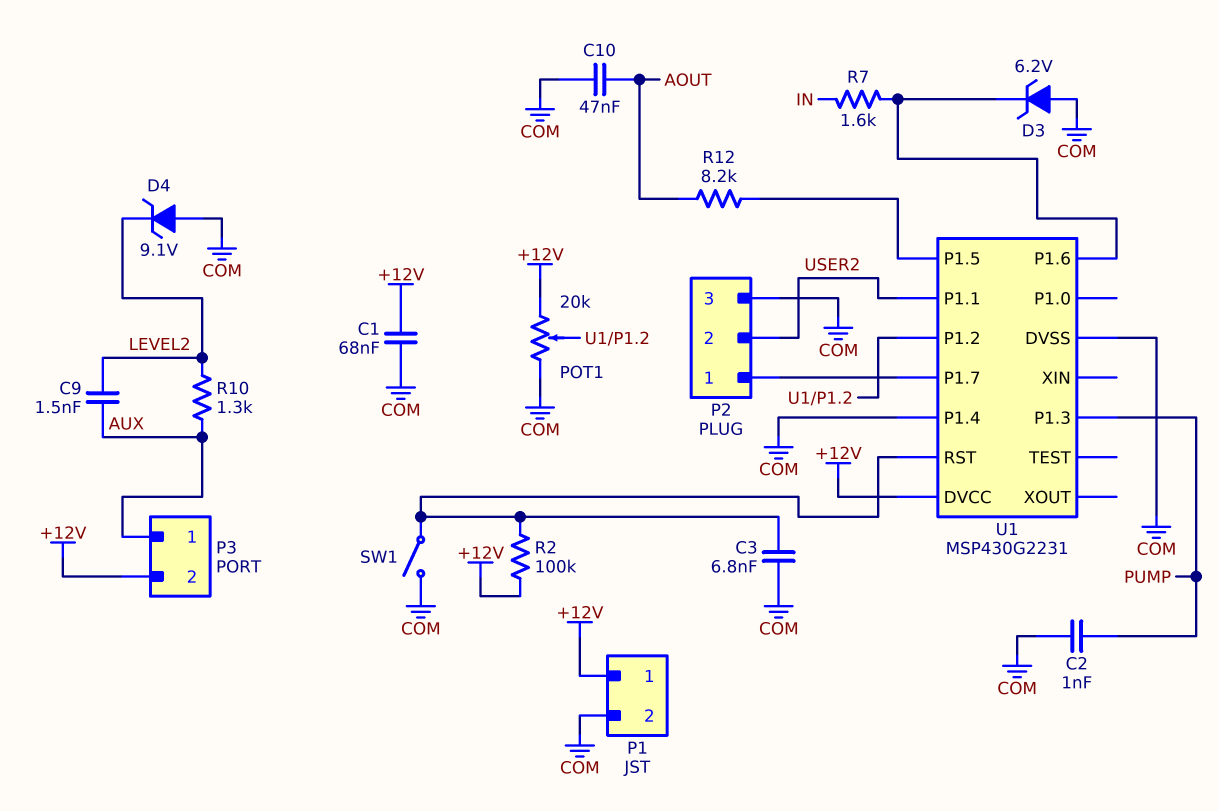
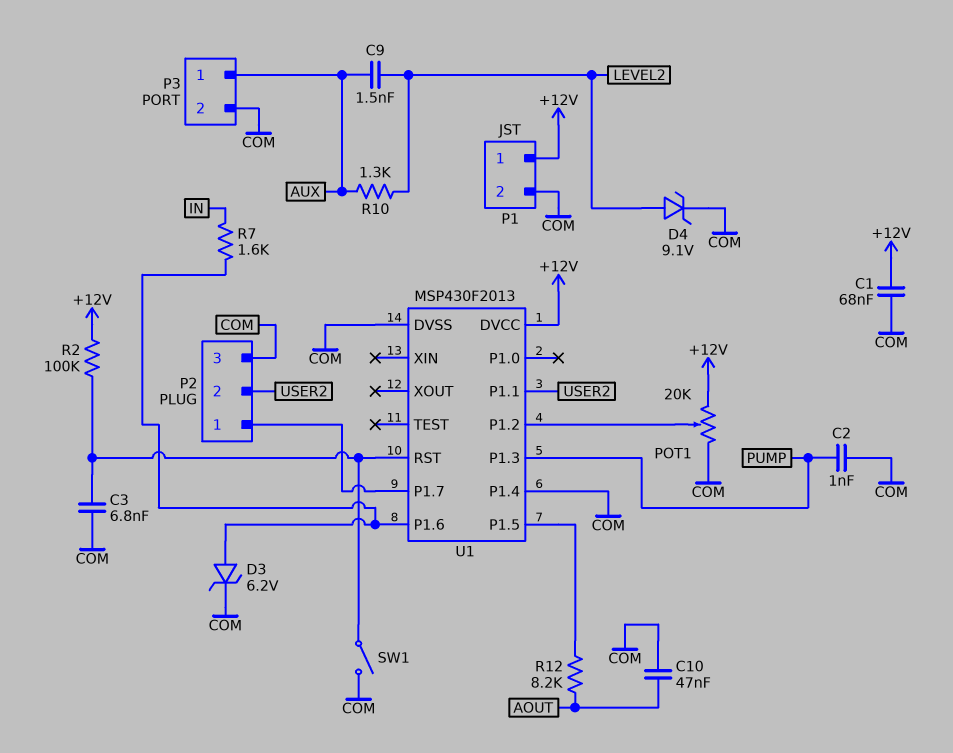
D3: zener 6.2V (A COM, K U1/P1.6) -> zener 6.2V (A U1/P1.6, K COM)
D4: zener 9.1V (A COM, K LEVEL2) -> zener 9.1V (A LEVEL2, K COM)
P3 pin 2: +12V -> COM
U1: MSP430G2231 -> MSP430F2013

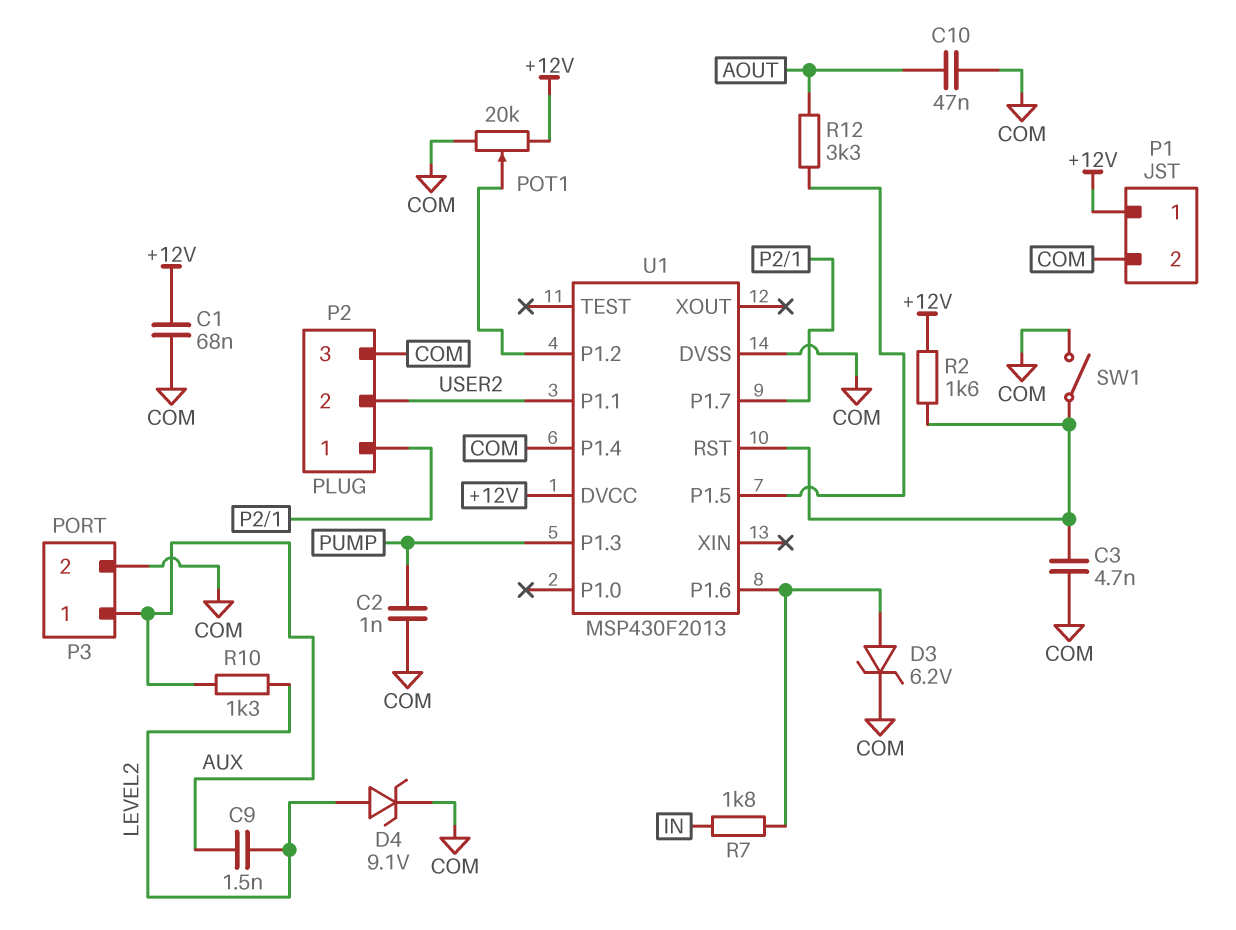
C3: 6.8nF (COM, U1/RST) -> 4.7nF (COM, U1/RST)
R2: 100k (+12V, U1/RST) -> 1.6k (+12V, U1/RST)
R7: 1.6k (IN, U1/P1.6) -> 1.8k (IN, U1/P1.6)
R12: 8.2k (AOUT, U1/P1.5) -> 3.3k (AOUT, U1/P1.5)

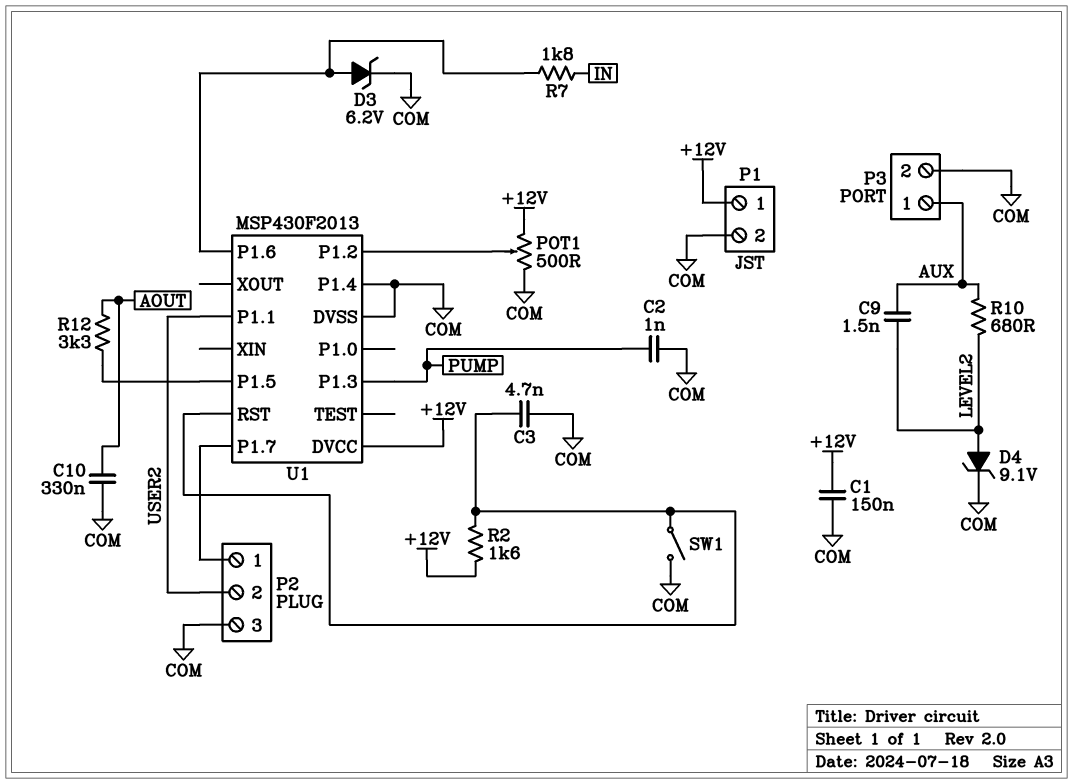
C1: 68nF (+12V, COM) -> 150nF (+12V, COM)
C10: 47nF (AOUT, COM) -> 330nF (AOUT, COM)
POT1: 20k (+12V, COM, wiper U1/P1.2) -> 500 (+12V, COM, wiper U1/P1.2)
R10: 1.3k (AUX, LEVEL2) -> 680 (AUX, LEVEL2)

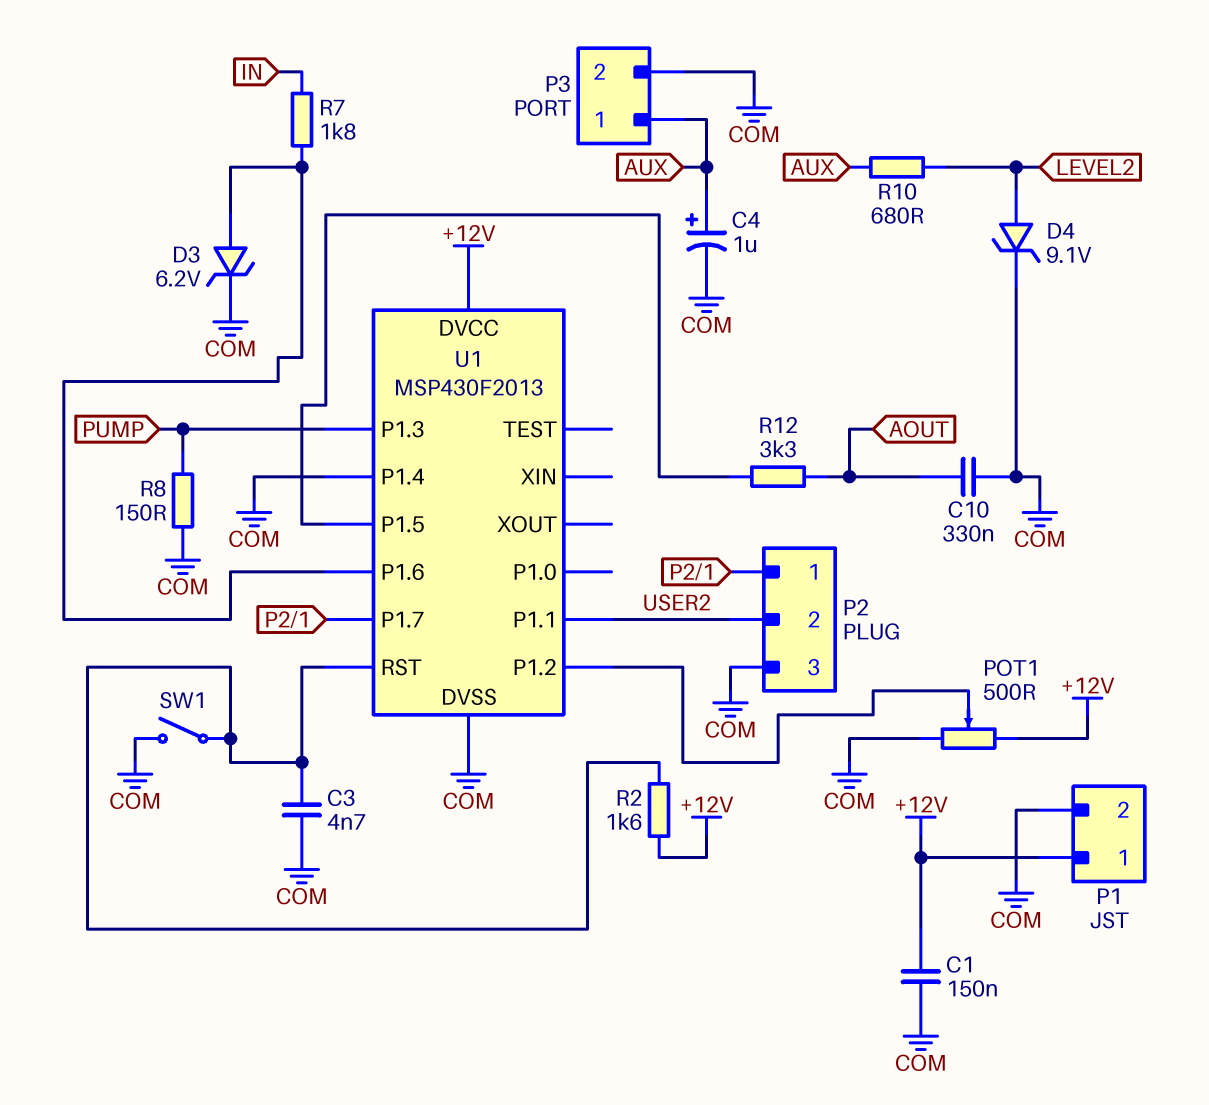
C2: 1nF (COM, PUMP) -> none
C4: none -> 1uF (plus AUX, minus COM)
C9: 1.5nF (AUX, LEVEL2) -> none
R8: none -> 150 (COM, PUMP)

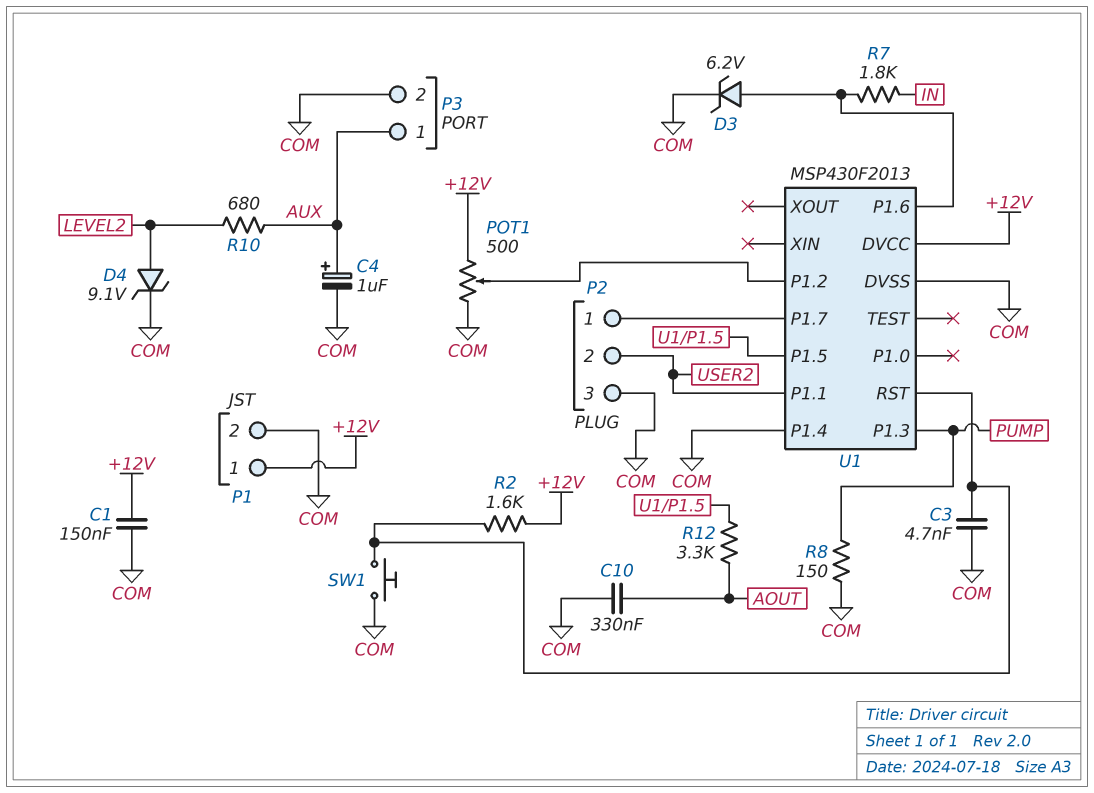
SW1: switch (COM, U1/RST) -> button (COM, U1/RST)

